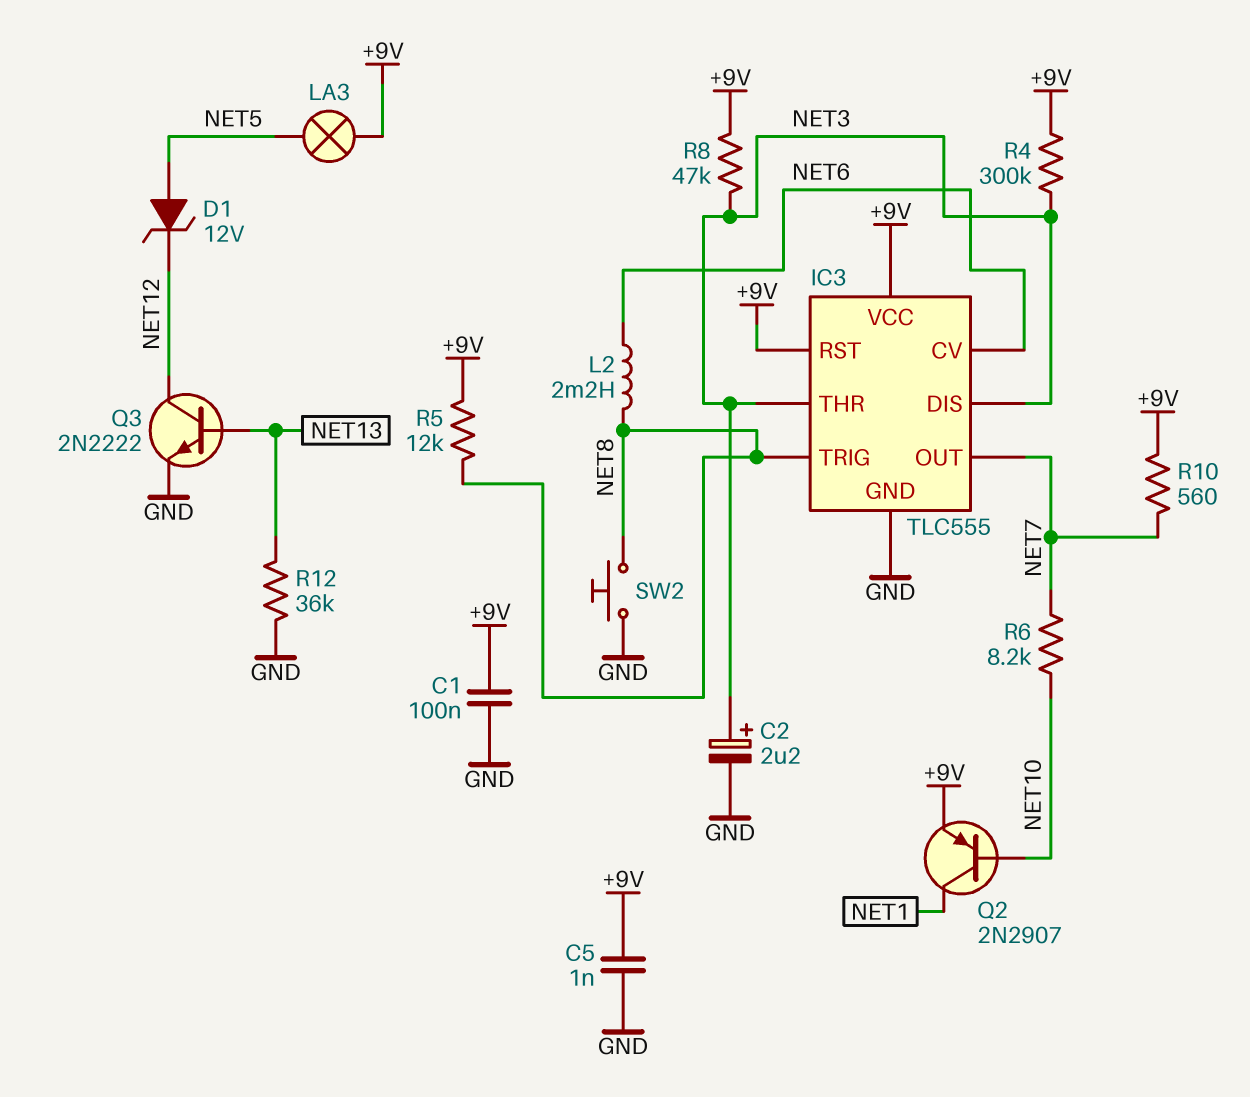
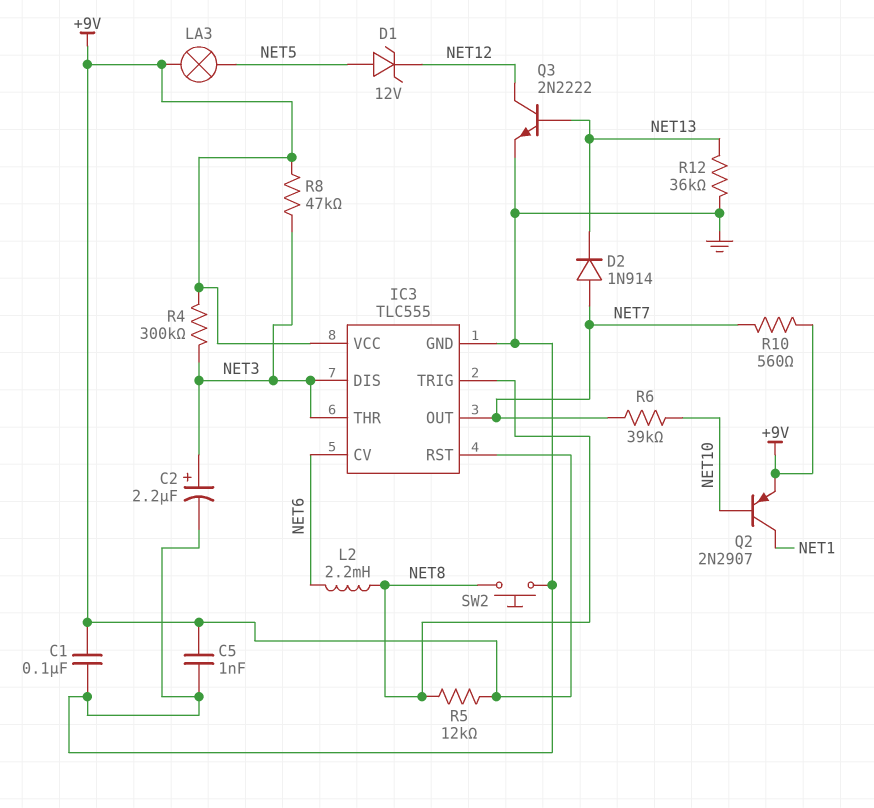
D2: none -> diode 1N914 (A NET7, K NET13)
R6: 8.2k (NET7, NET10) -> 39k (NET7, NET10)

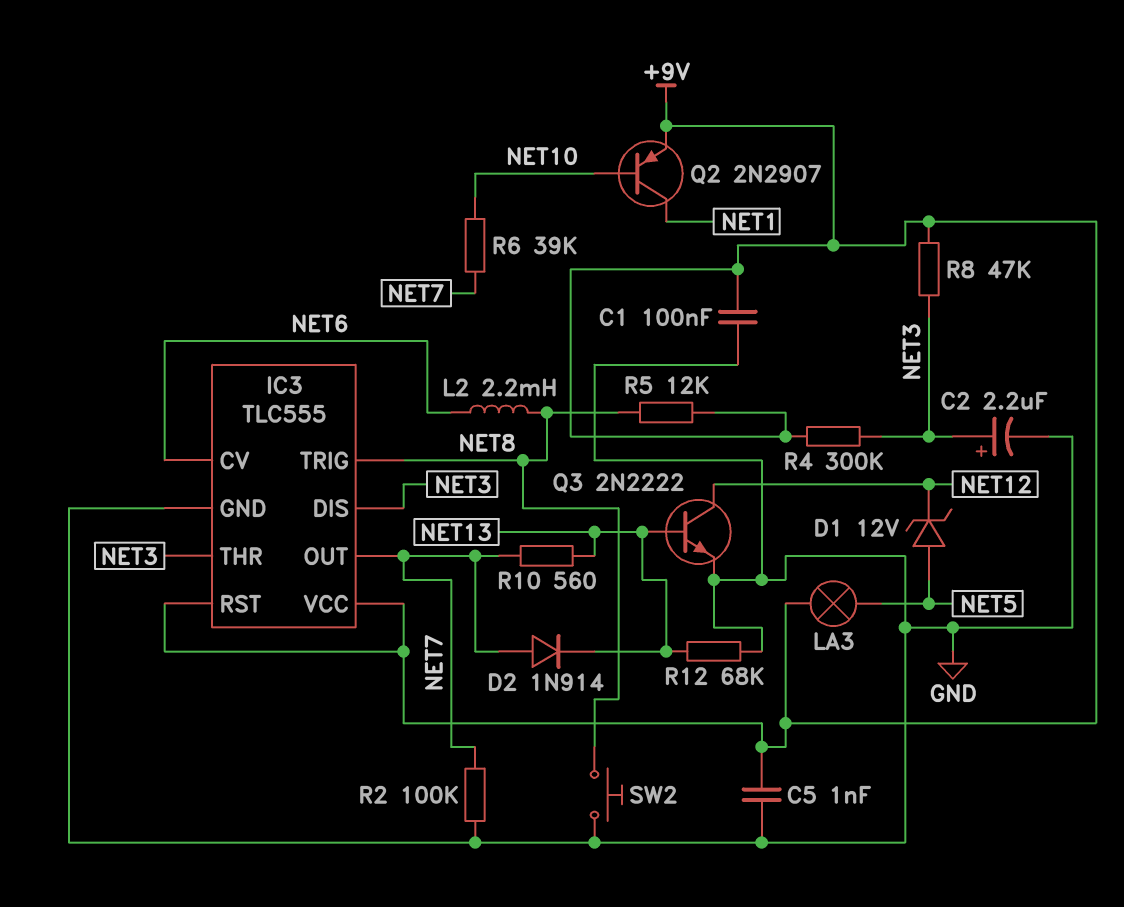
R2: none -> 100k (GND, NET7)
R10: 560 (+9V, NET7) -> 560 (NET7, NET13)
R12: 36k (GND, NET13) -> 68k (GND, NET13)

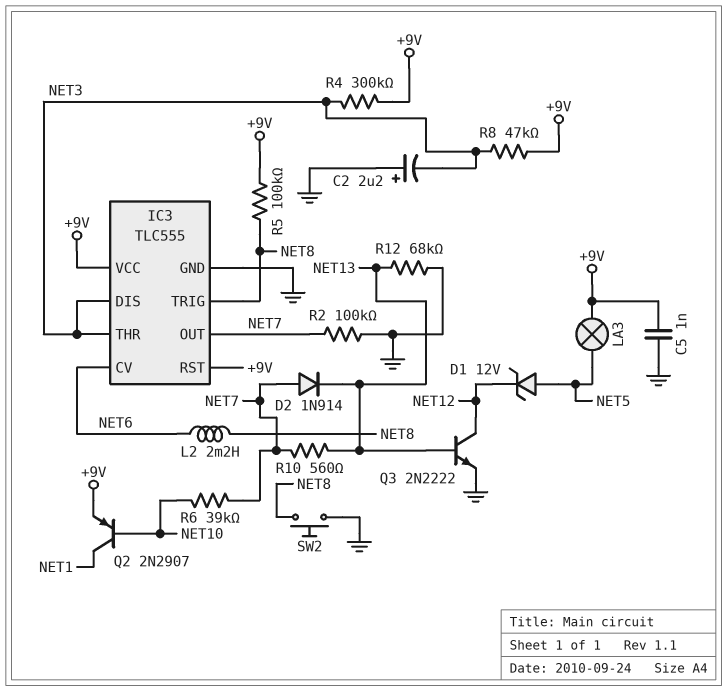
C1: 100nF (+9V, GND) -> none
C2: 2.2uF (plus NET3, minus GND) -> 2.2uF (plus GND, minus NET3)
R5: 12k (+9V, NET8) -> 100k (+9V, NET8)

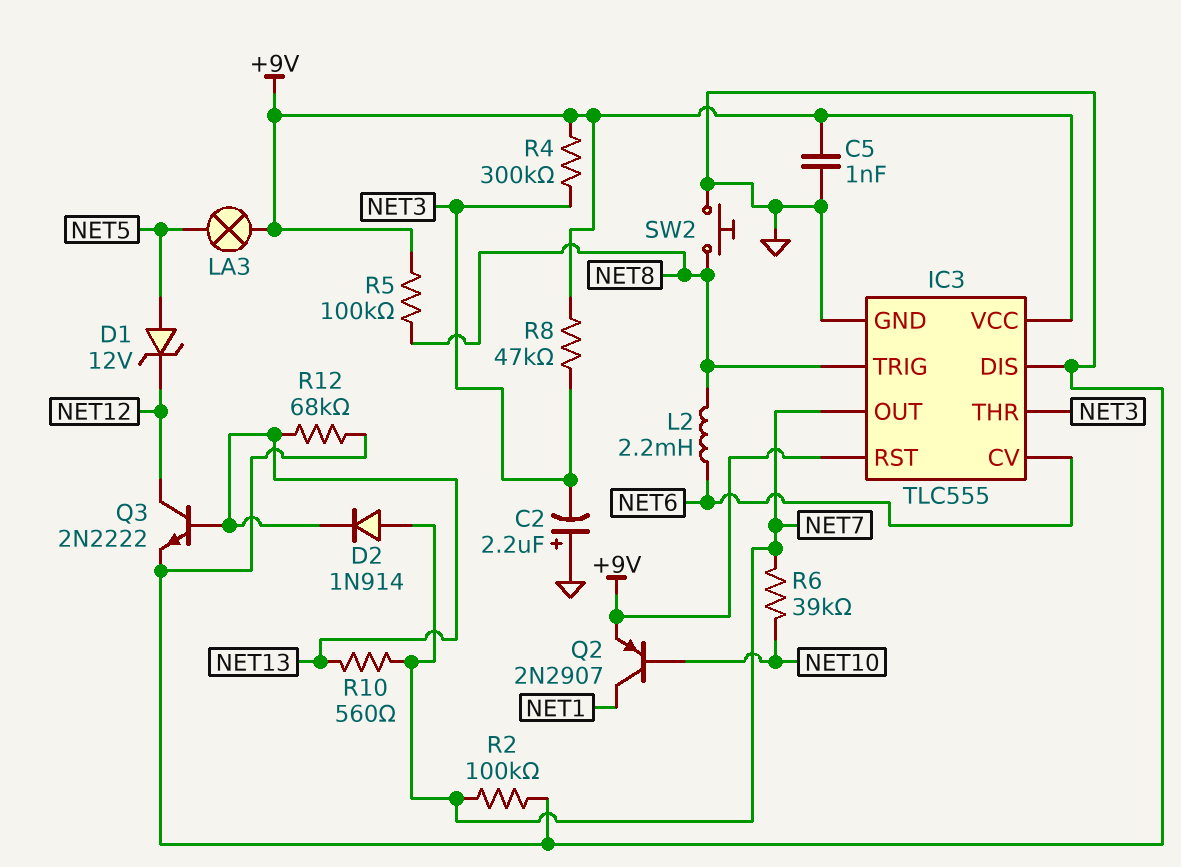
IC3 pin DIS: NET3 -> GND

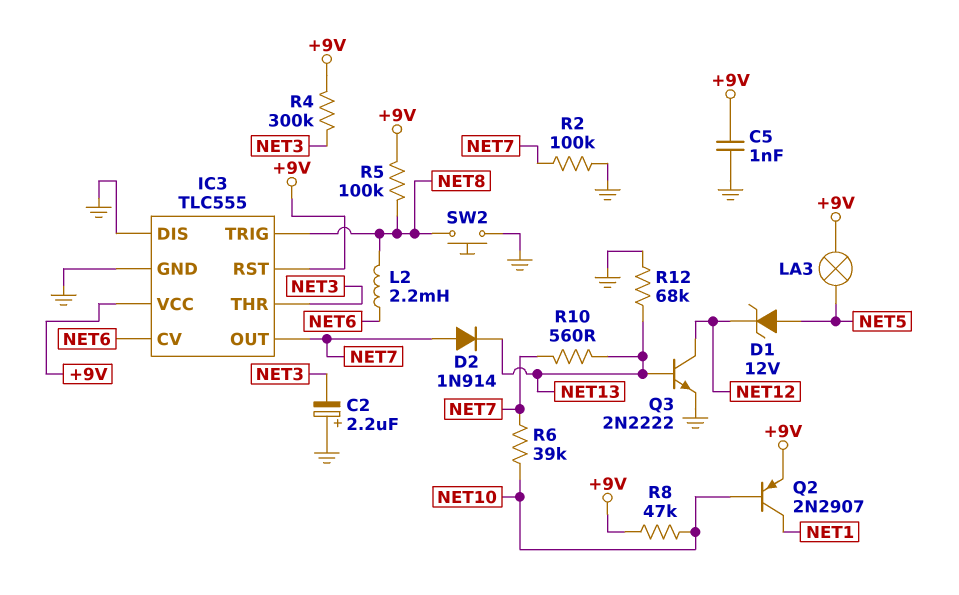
R8: 47k (+9V, NET3) -> 47k (+9V, NET10)

